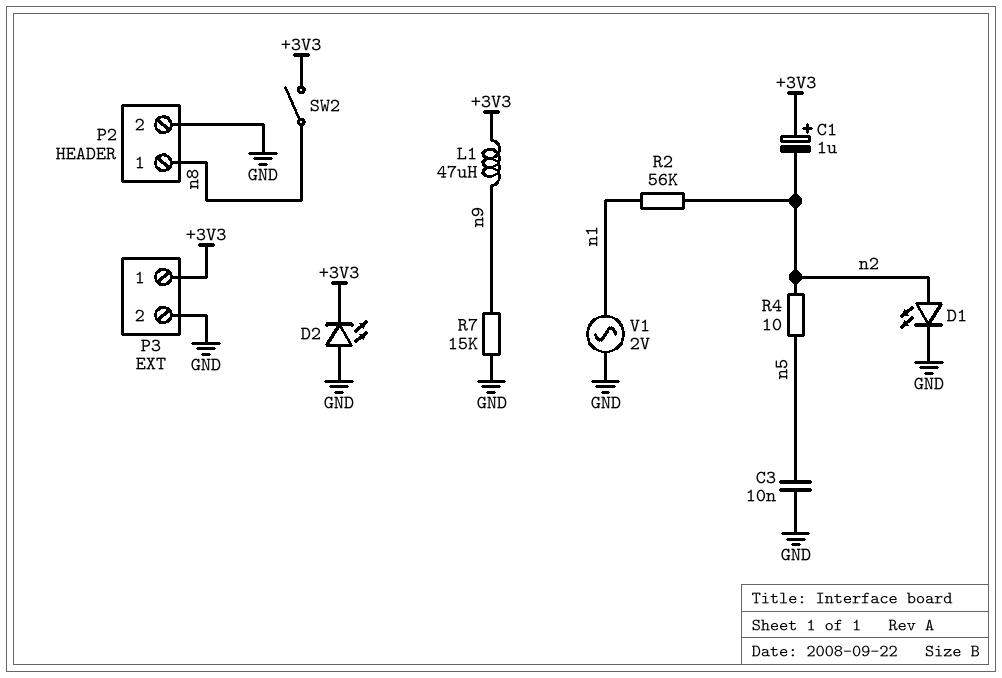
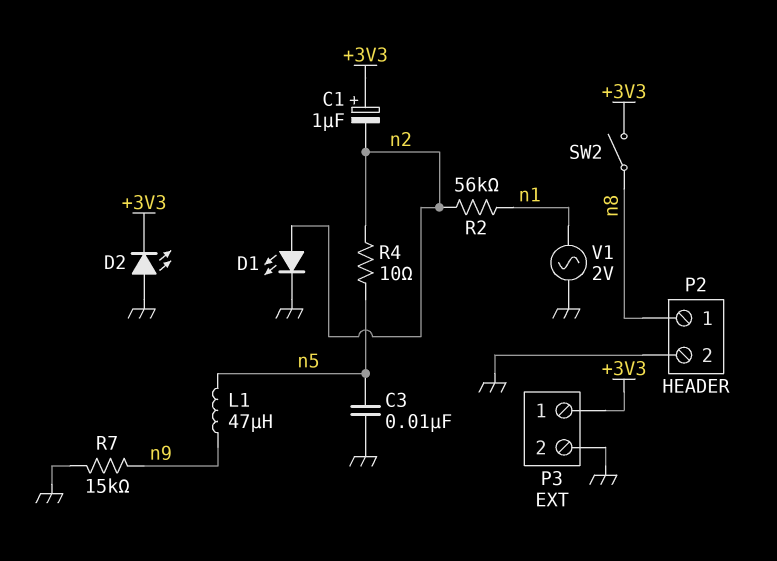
L1: 47uH (+3V3, n9) -> 47uH (n5, n9)

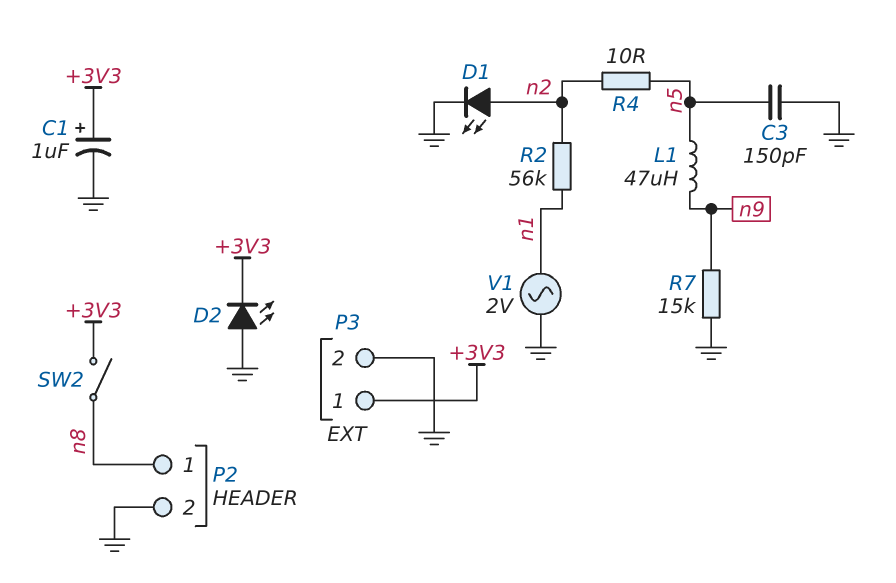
C1: 1uF (plus +3V3, minus n2) -> 1uF (plus +3V3, minus GND)
C3: 10nF (GND, n5) -> 150pF (GND, n5)

